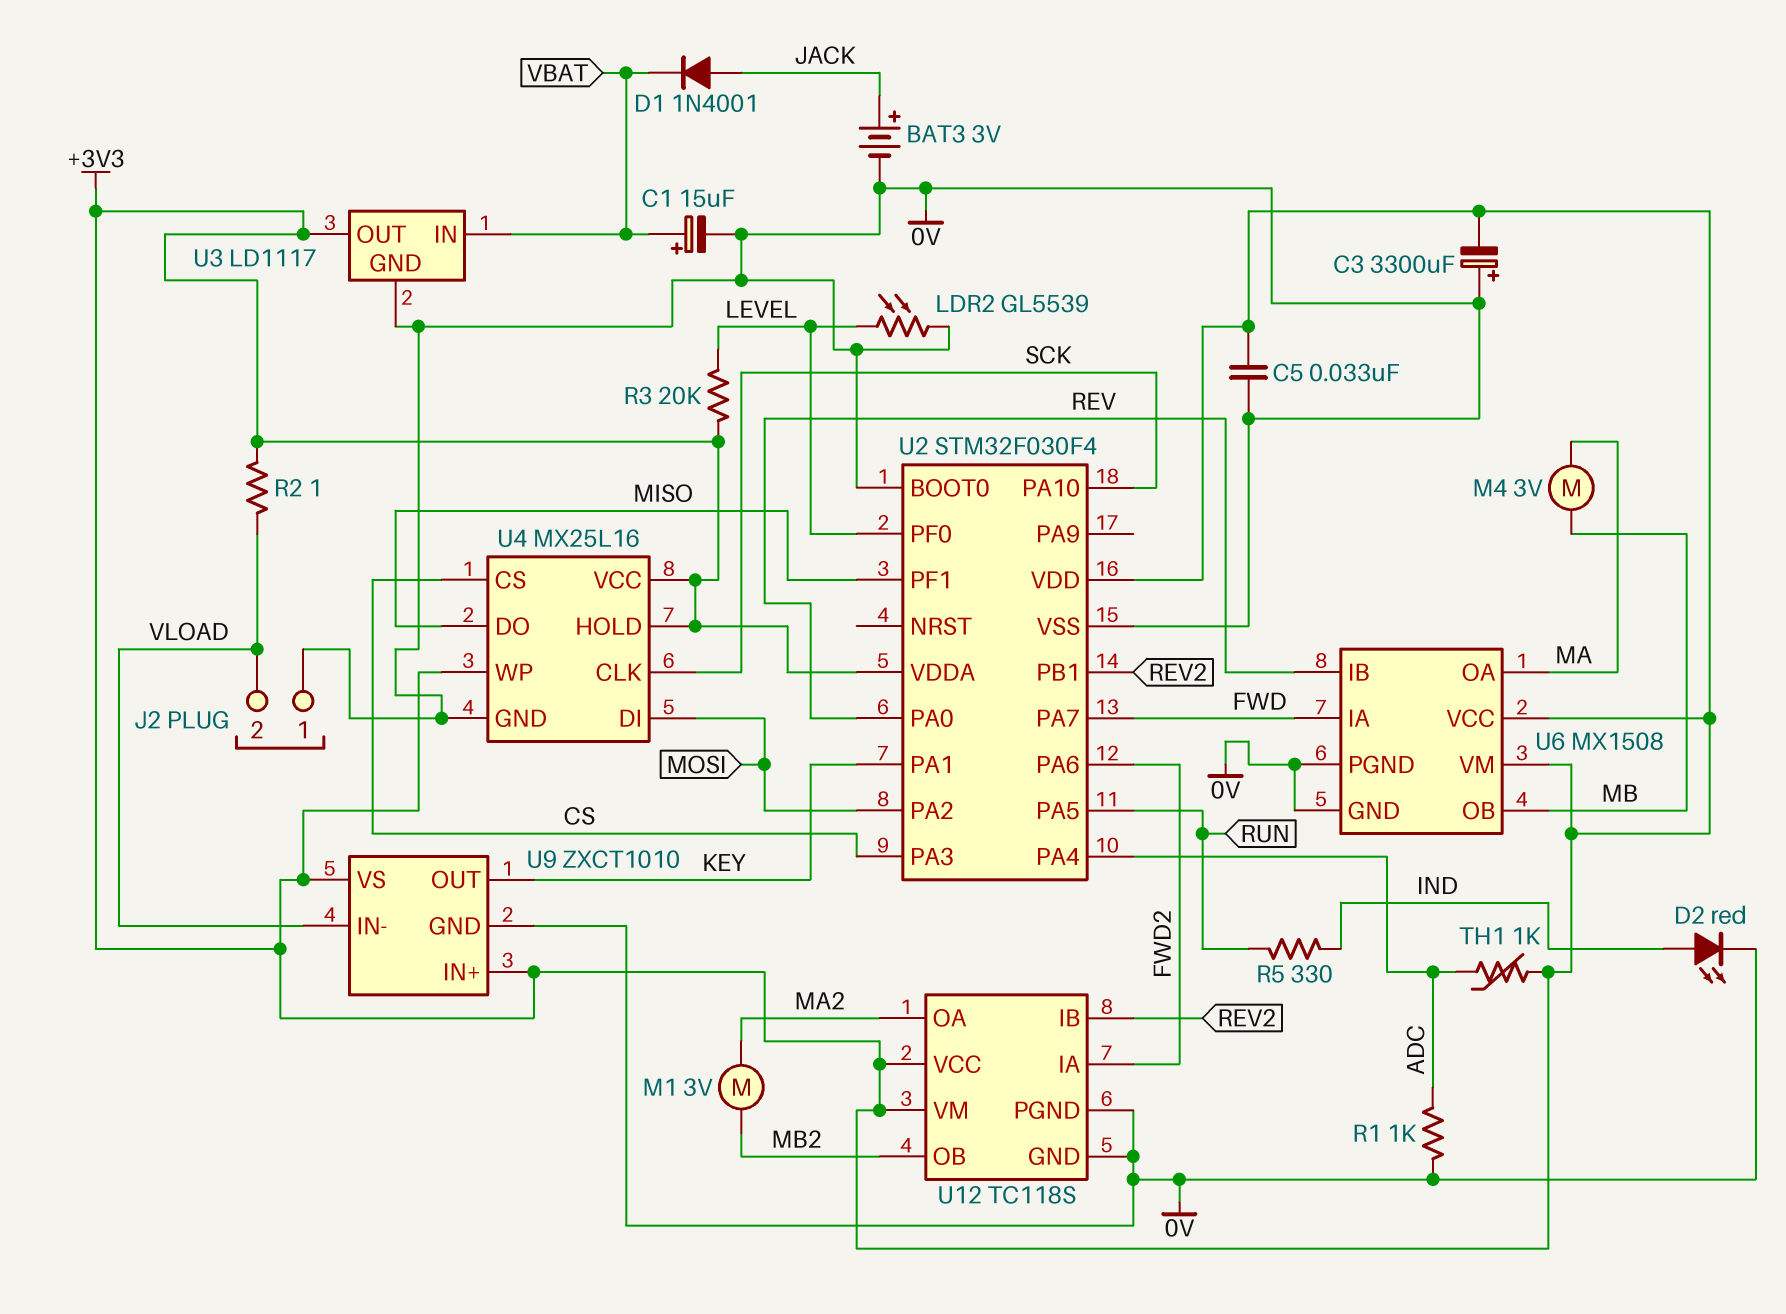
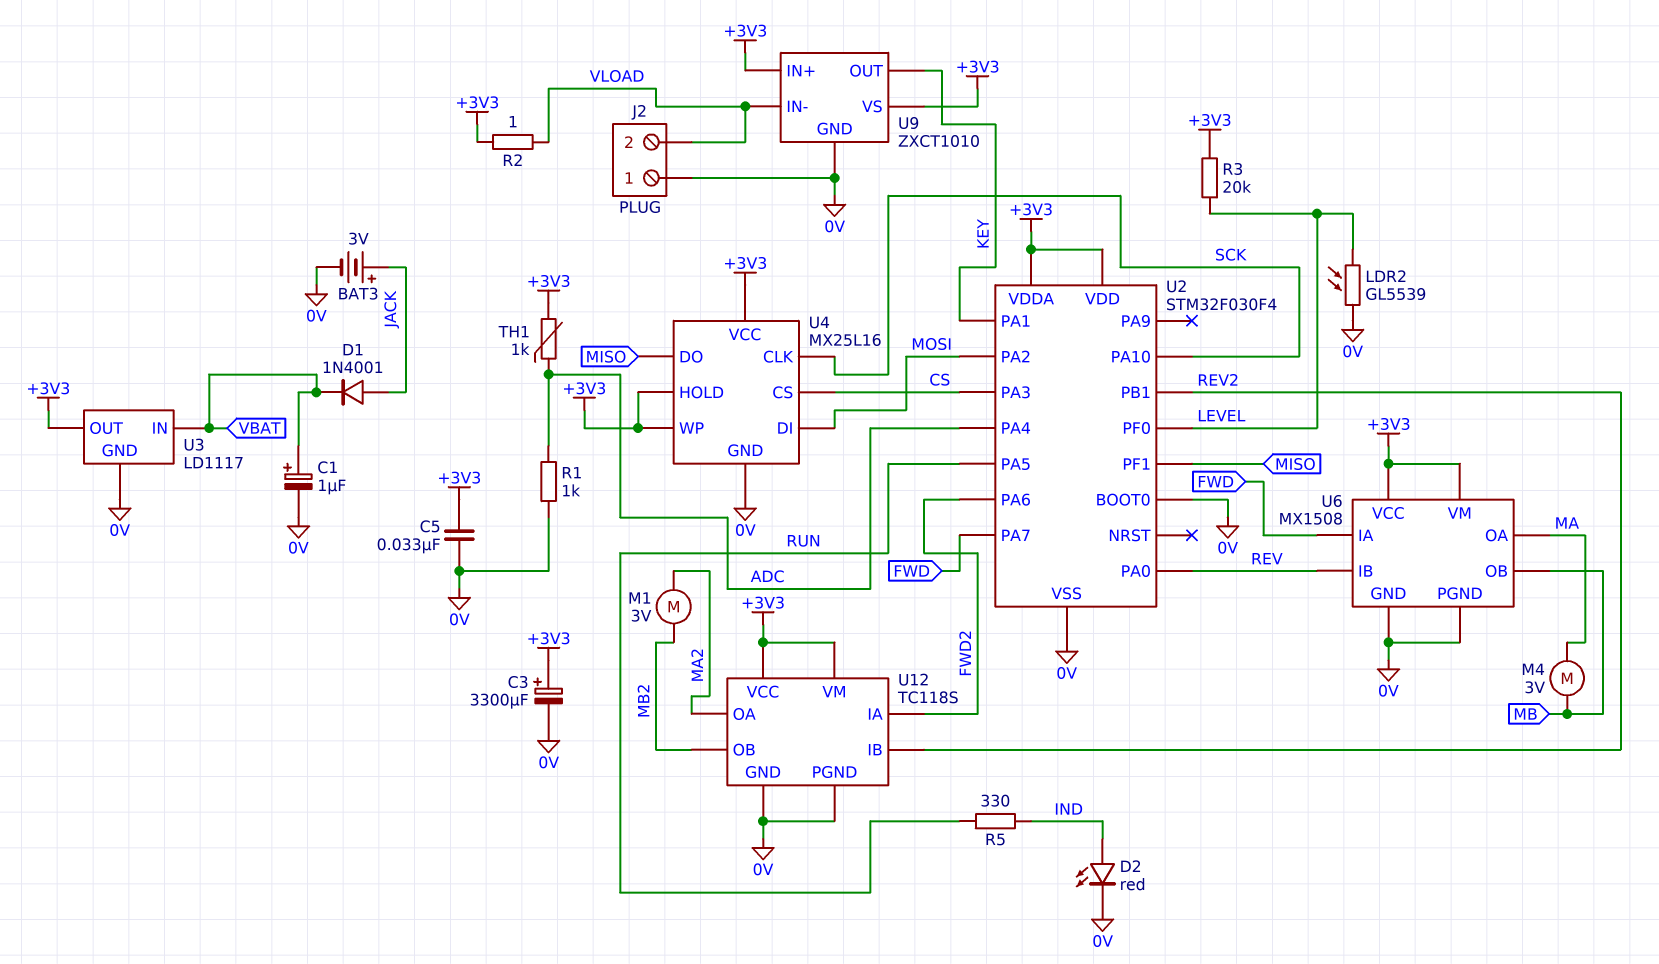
C1: 15uF (plus VBAT, minus 0V) -> 1uF (plus VBAT, minus 0V)
C3: 3300uF (plus 0V, minus +3V3) -> 3300uF (plus +3V3, minus 0V)

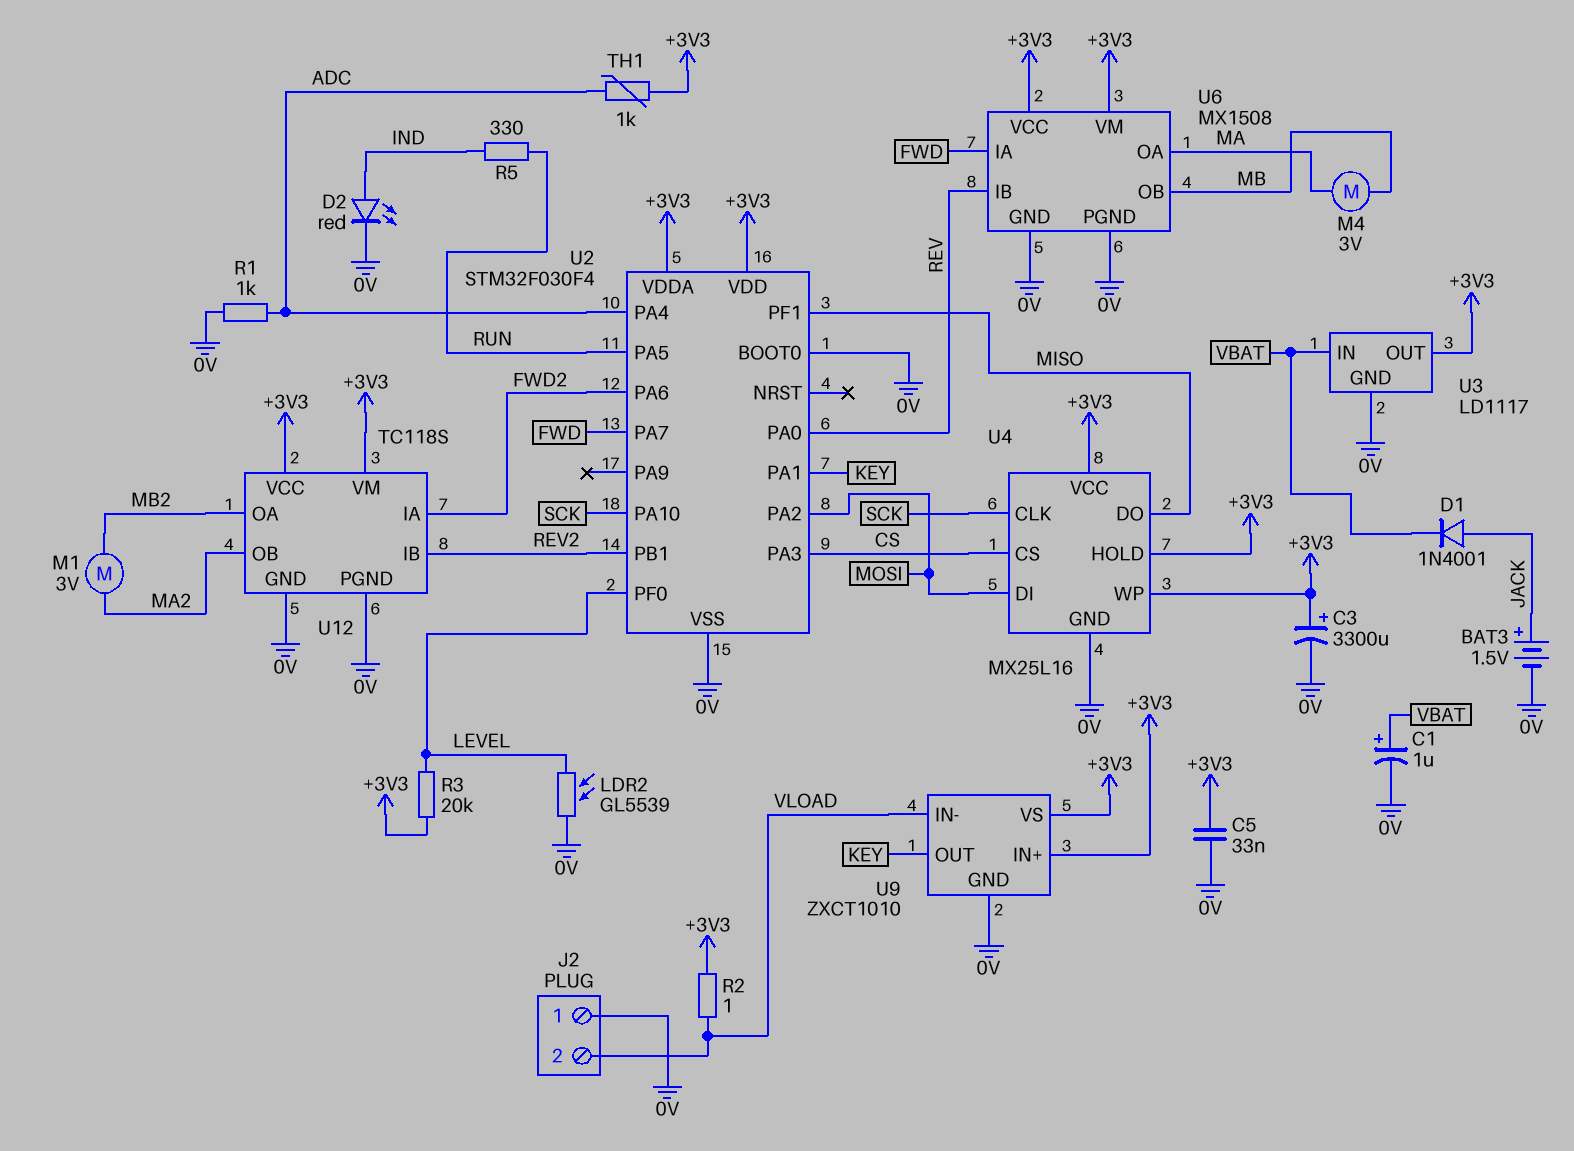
BAT3: 3V (plus JACK, minus 0V) -> 1.5V (plus JACK, minus 0V)
U12 pin OA: MA2 -> MB2
U12 pin OB: MB2 -> MA2

